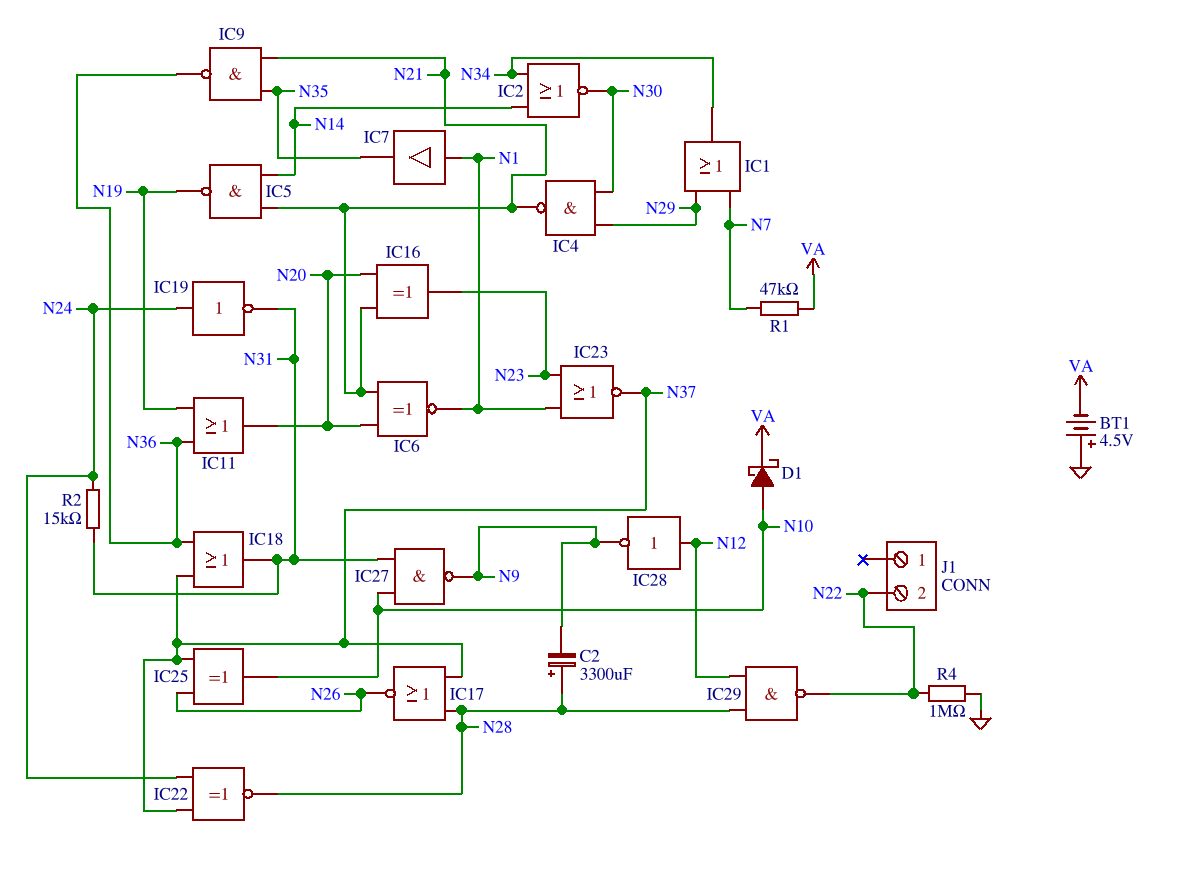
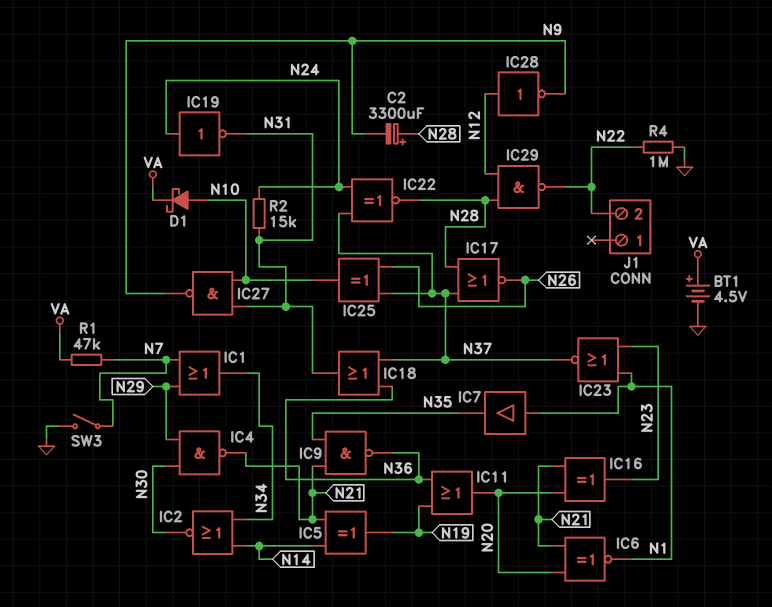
BT1: 4.5V (plus GND, minus VA) -> 4.5V (plus VA, minus GND)
IC5: NAND (in N14, in N21, out N19) -> XOR (in N14, in N21, out N19)
SW3: none -> switch (GND, N7)

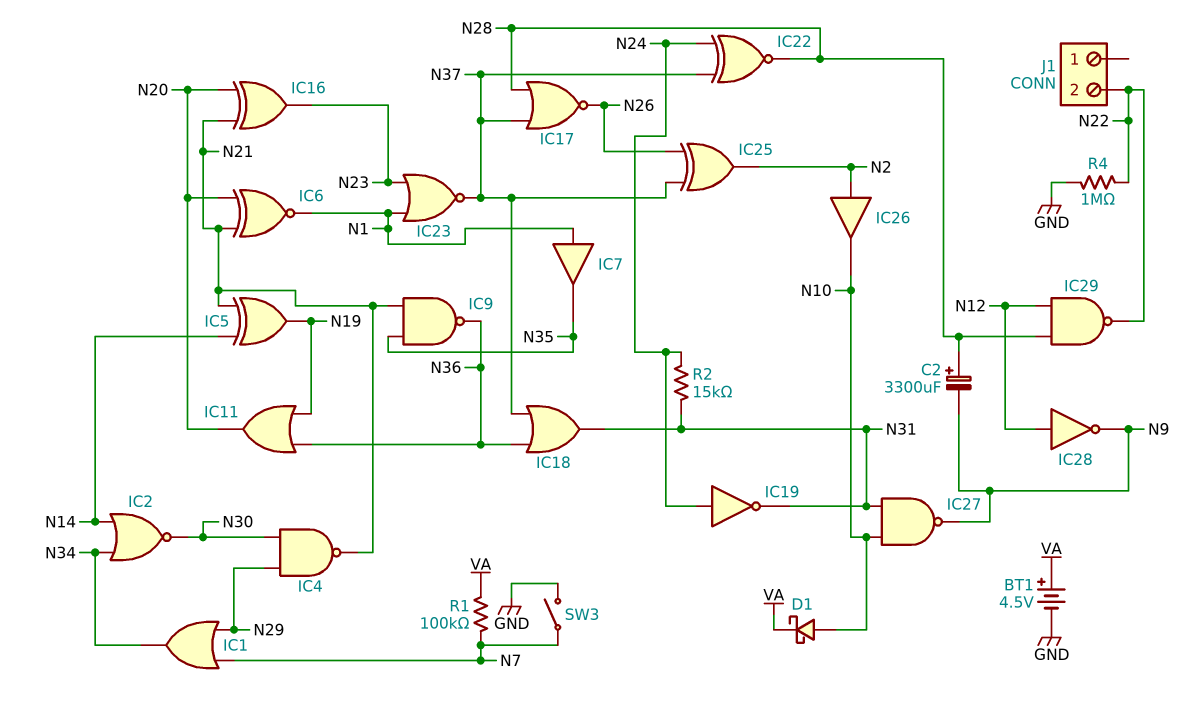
IC25: XOR (in N26, in N37, out N10) -> XOR (in N26, in N37, out N2)
IC26: none -> buffer (in N2, out N10)
R1: 47k (N7, VA) -> 100k (N7, VA)

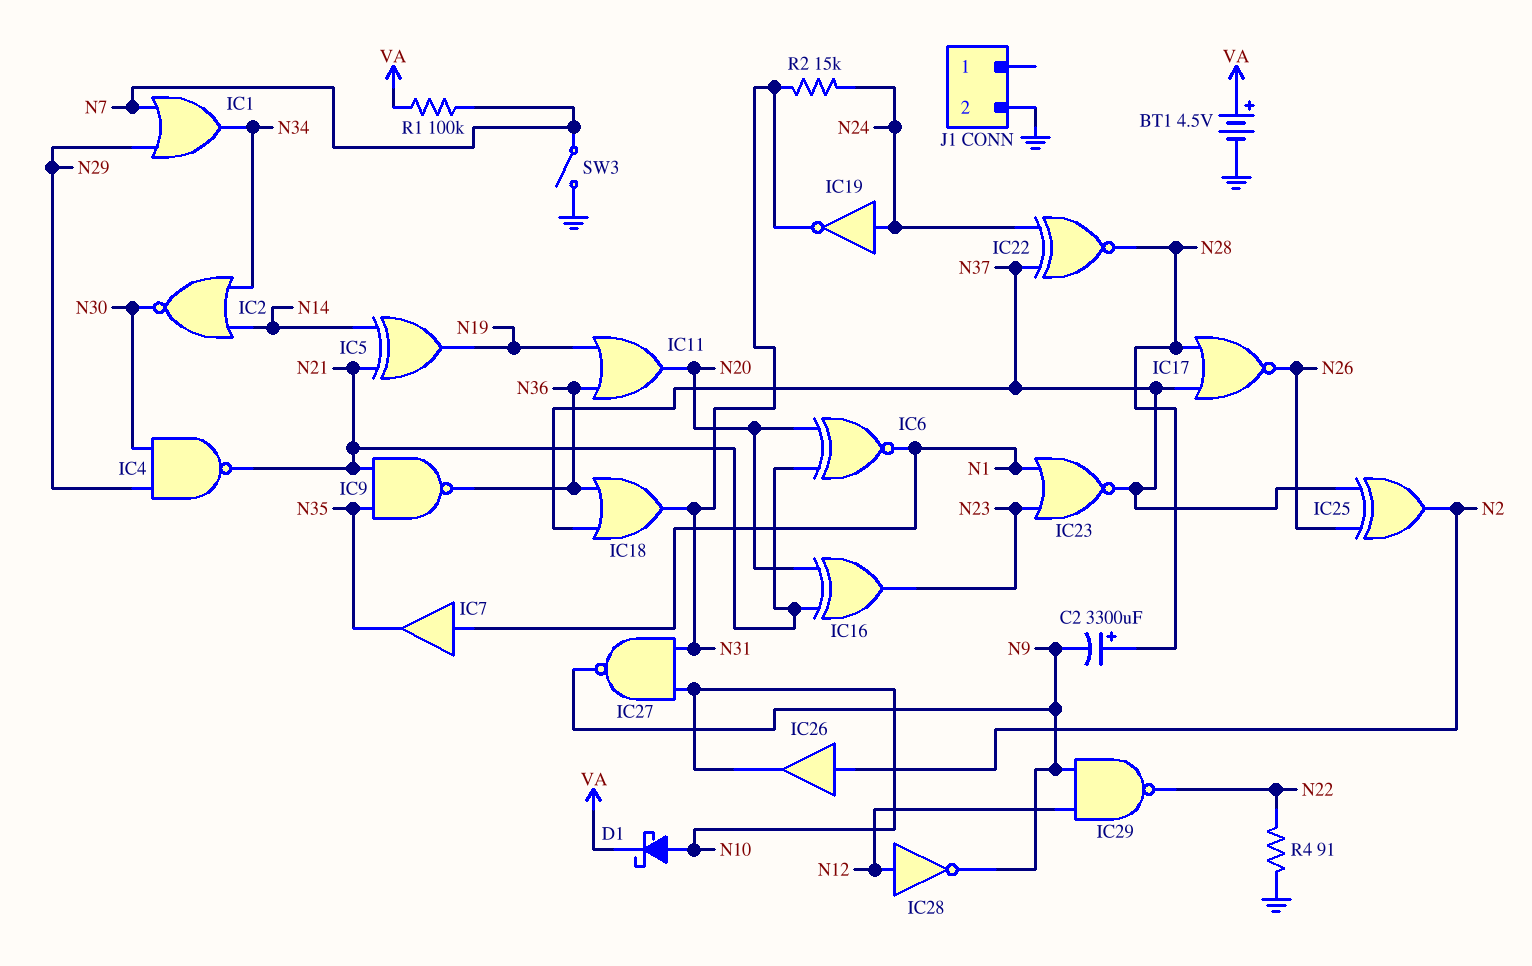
IC29: NAND (in N12, in N28, out N22) -> NAND (in N9, in N12, out N22)
J1 pin 2: N22 -> GND
R4: 1M (GND, N22) -> 91 (GND, N22)

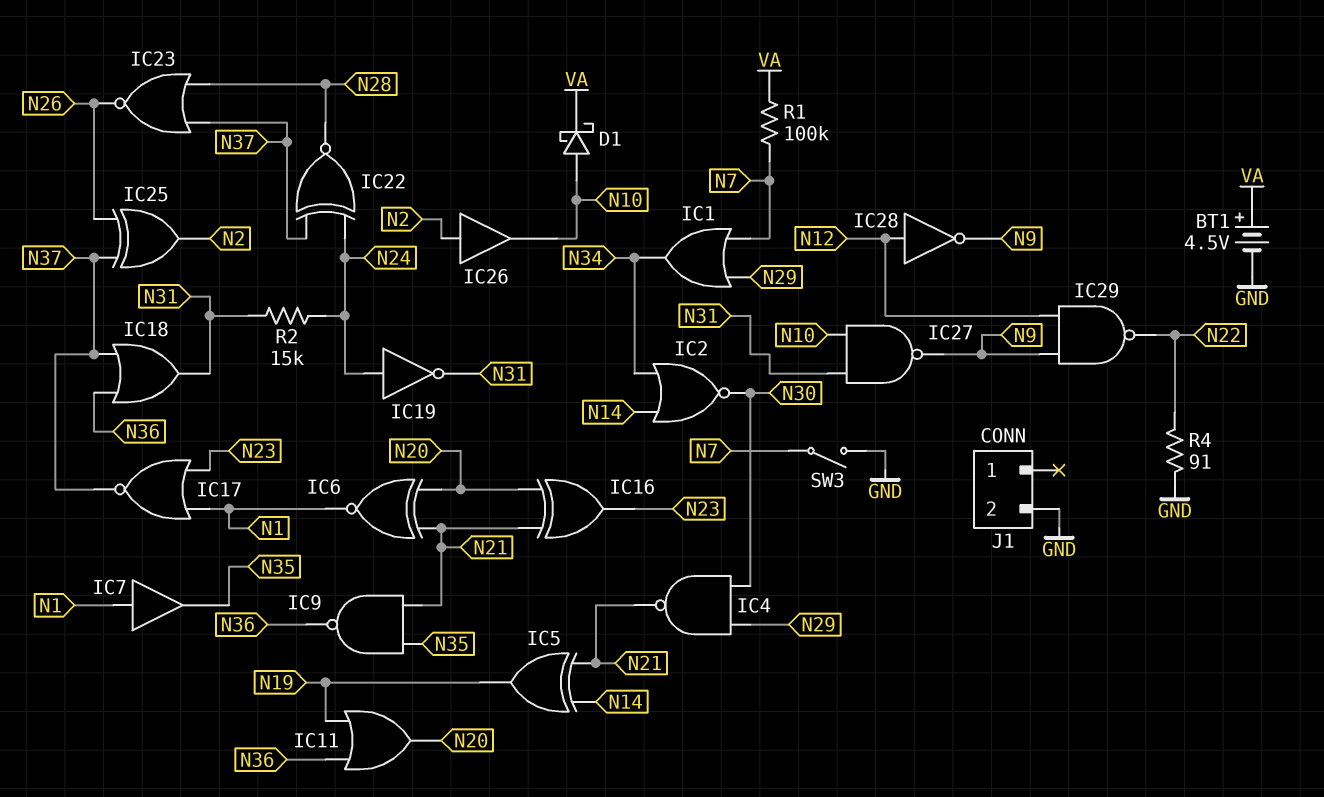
C2: 3300uF (plus N28, minus N9) -> none
IC17: NOR (in N28, in N37, out N26) -> NOR (in N1, in N23, out N37)
IC23: NOR (in N1, in N23, out N37) -> NOR (in N28, in N37, out N26)

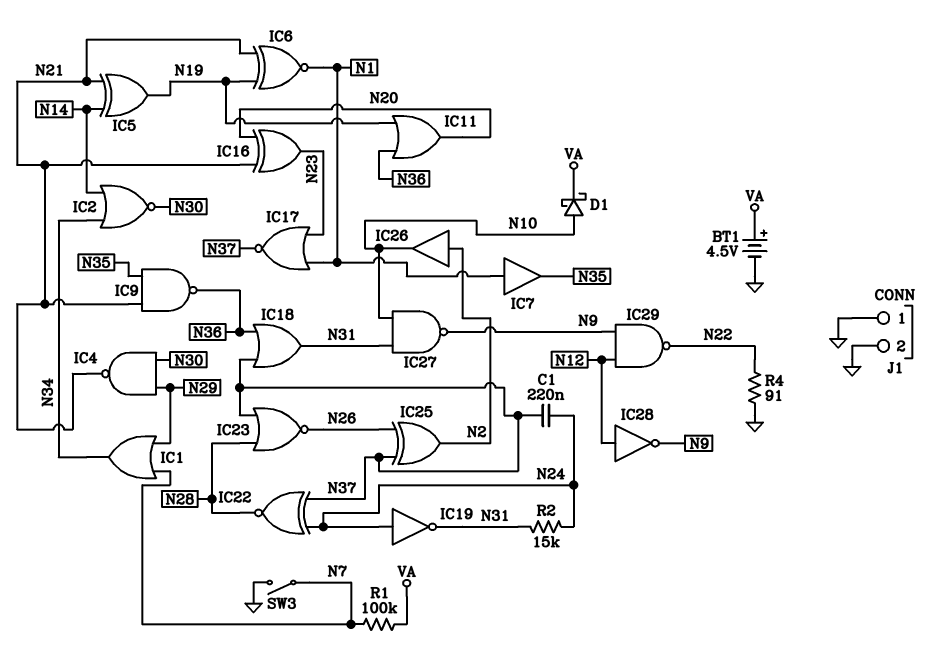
C1: none -> 220nF (N24, N37)
IC6: XNOR (in N20, in N21, out N1) -> XNOR (in N19, in N21, out N1)
J1 pin 1: none -> GND

